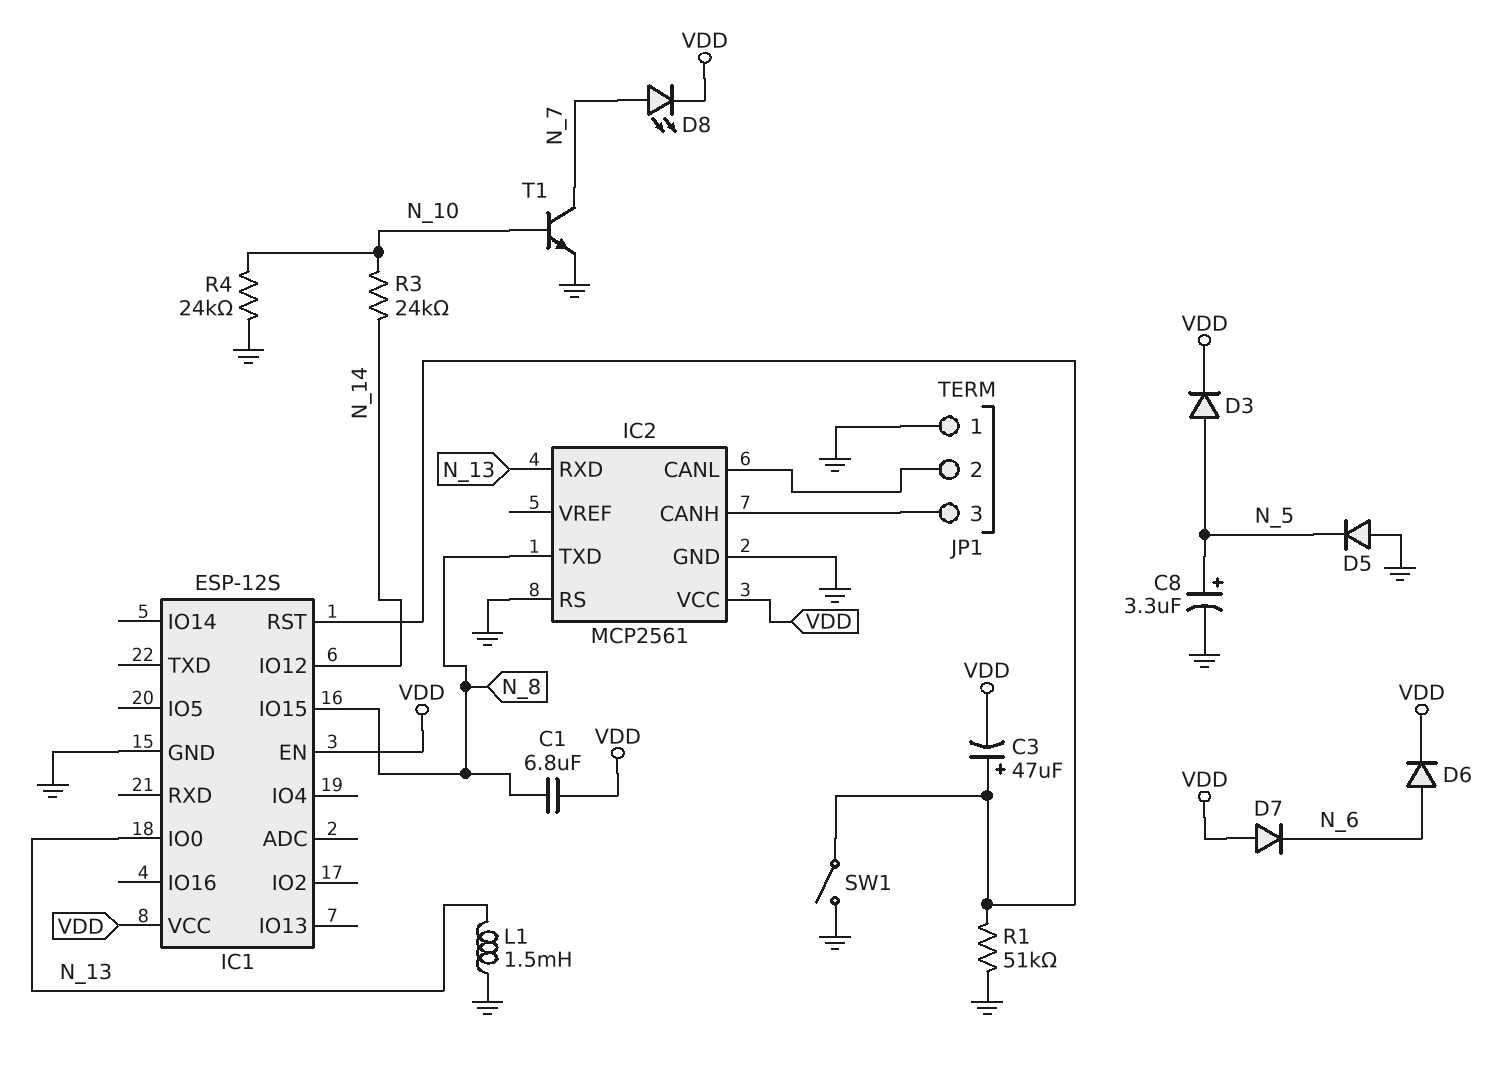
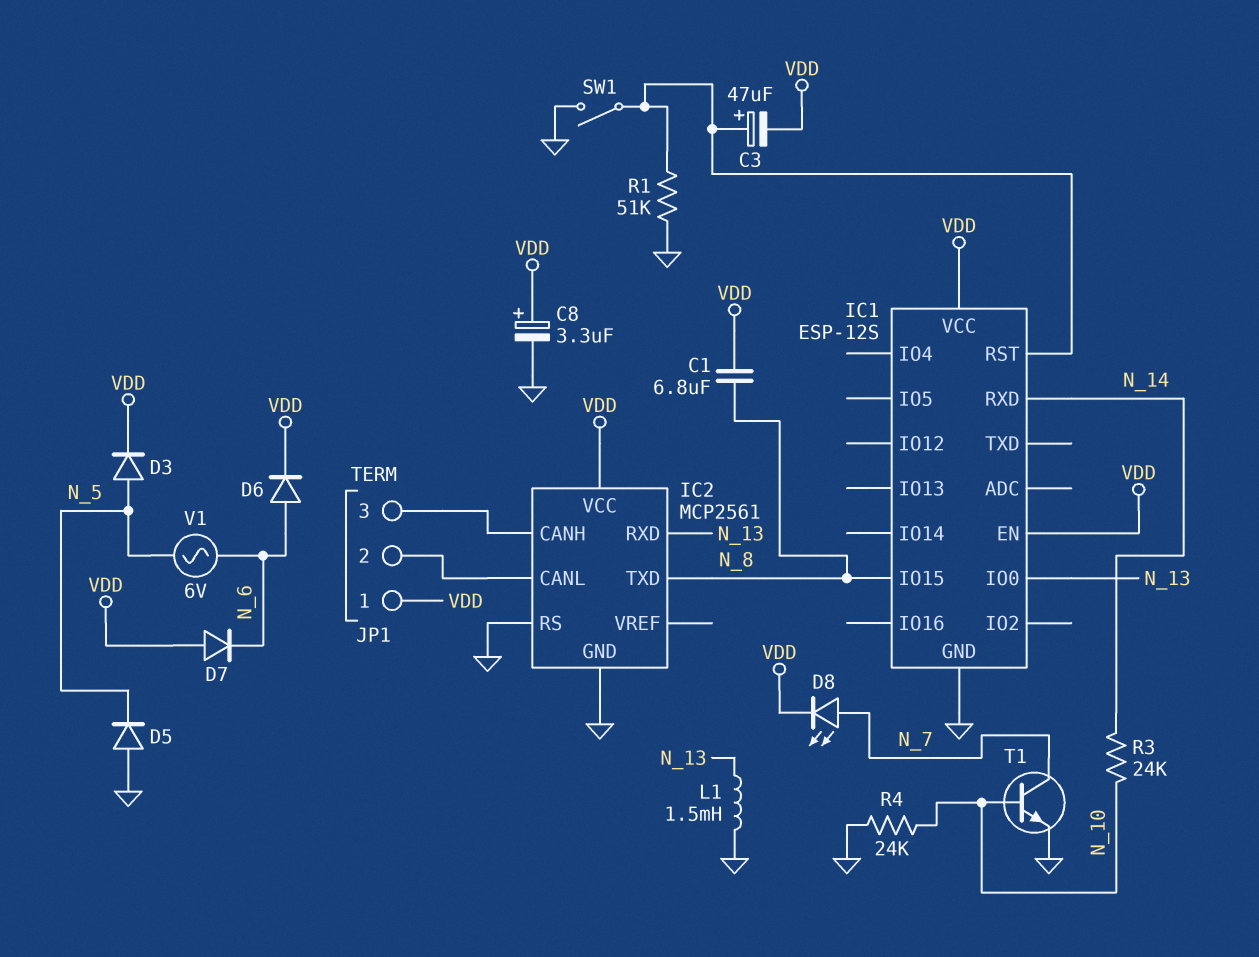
C8: 3.3uF (plus N_5, minus GND) -> 3.3uF (plus VDD, minus GND)
IC1 pin IO12: N_14 -> none
IC1 pin RXD: none -> N_14
JP1 pin 1: GND -> VDD
V1: none -> AC 6V (N_5, N_6)

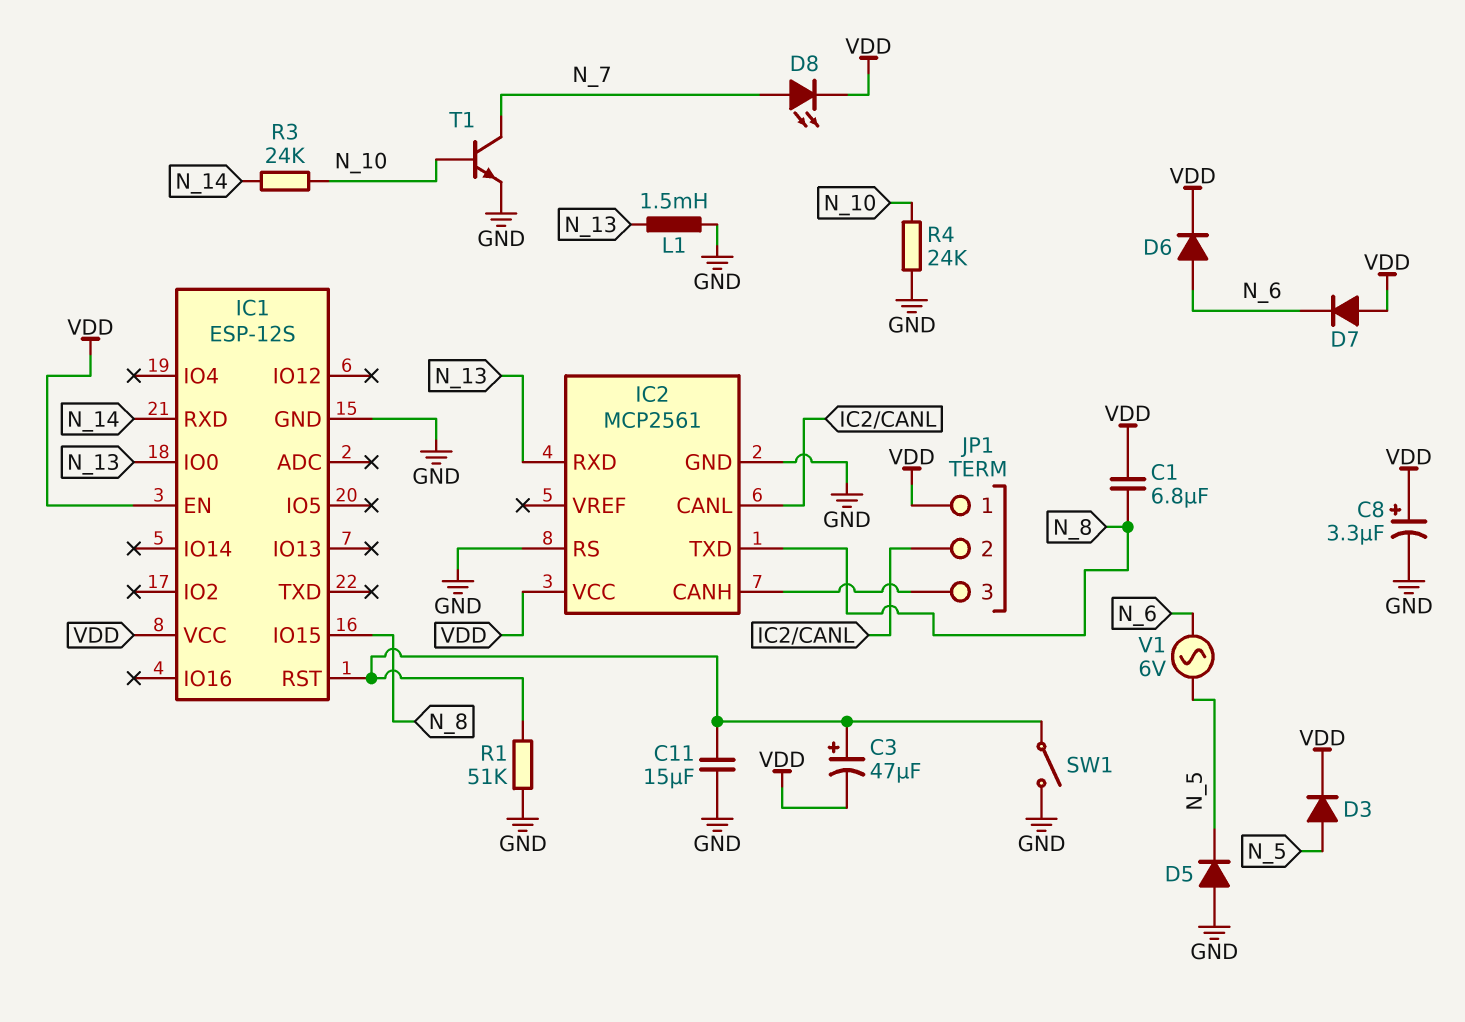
C11: none -> 15uF (GND, IC1/RST)

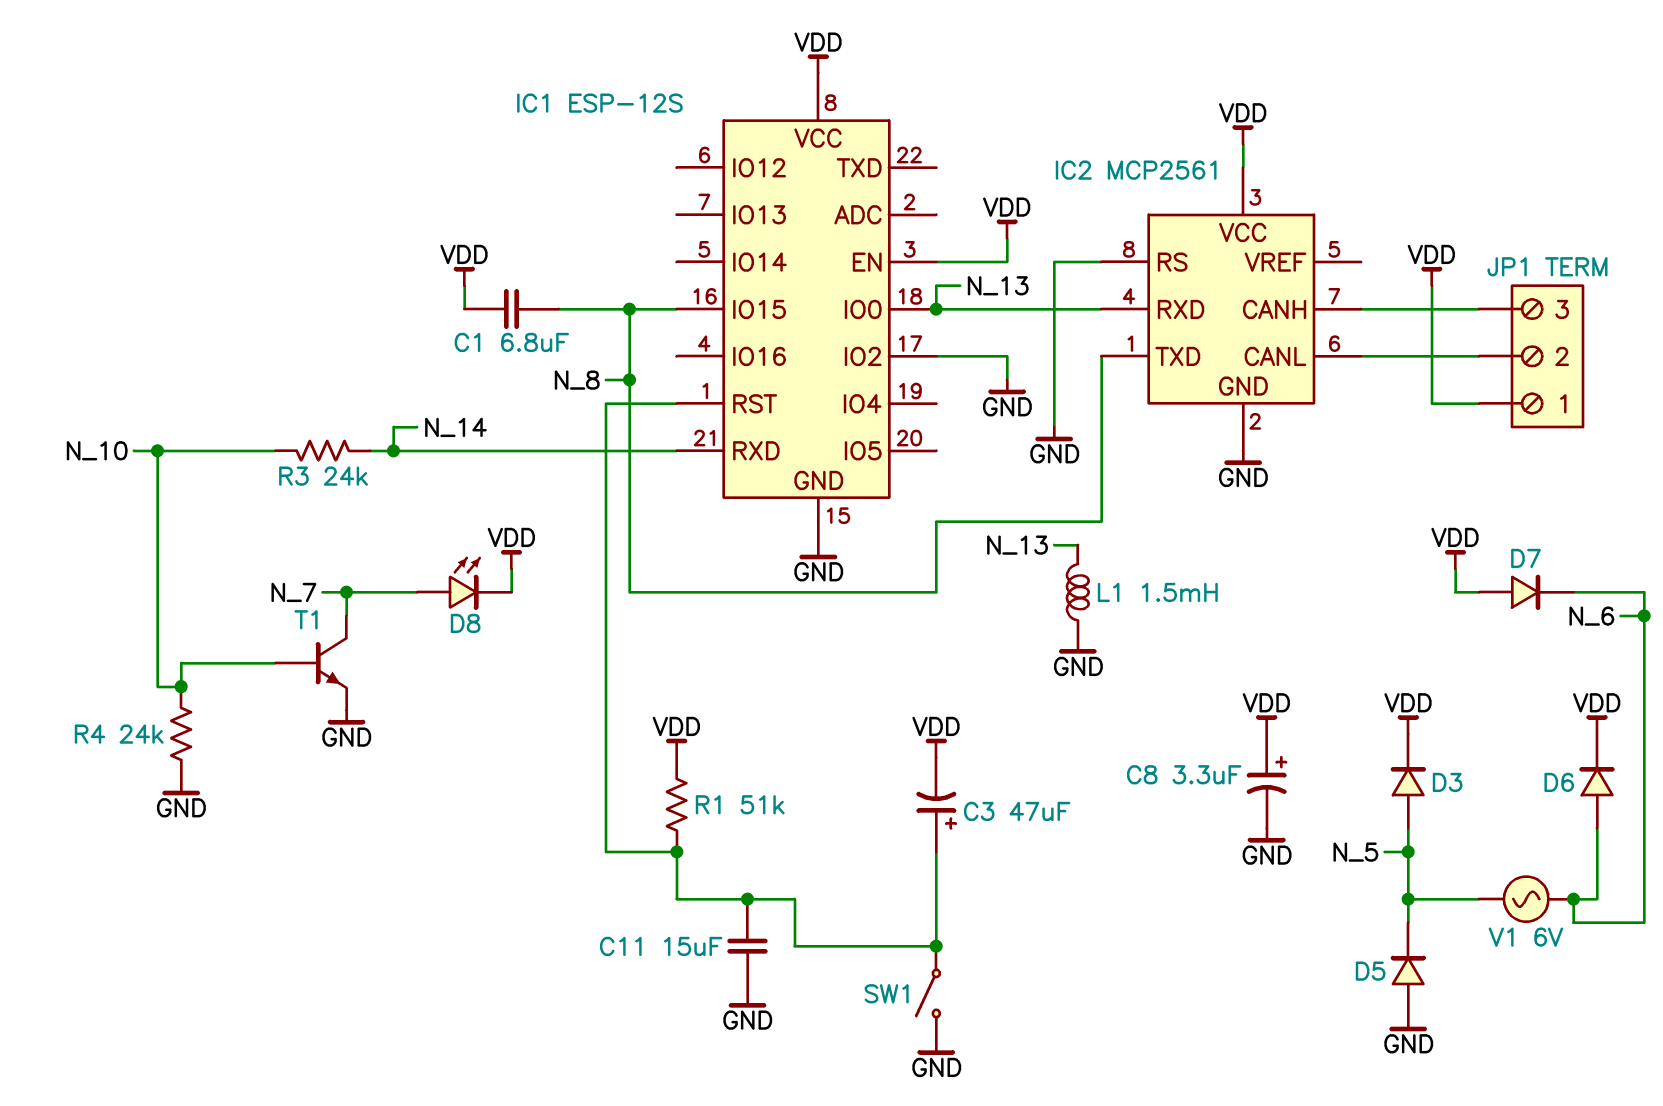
IC1 pin IO2: none -> GND
R1: 51k (GND, IC1/RST) -> 51k (IC1/RST, VDD)

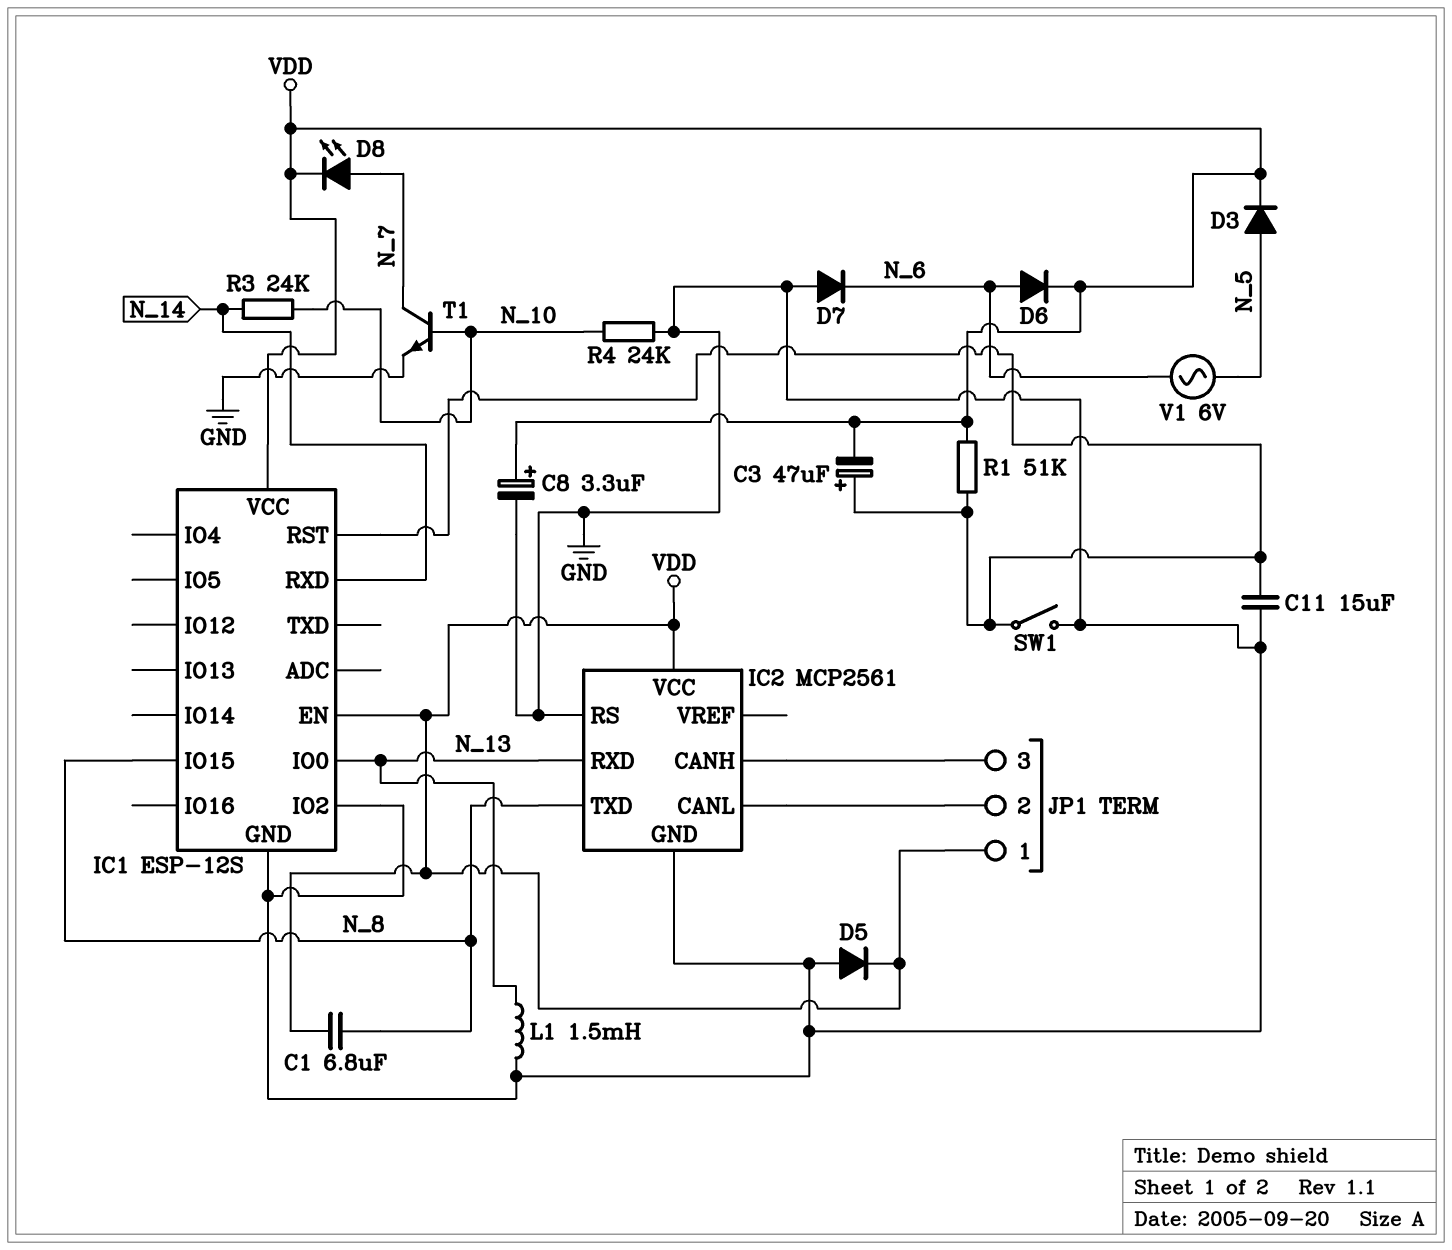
D5: diode (A GND, K N_5) -> diode (A GND, K VDD)
D7: diode (A VDD, K N_6) -> diode (A GND, K N_6)

